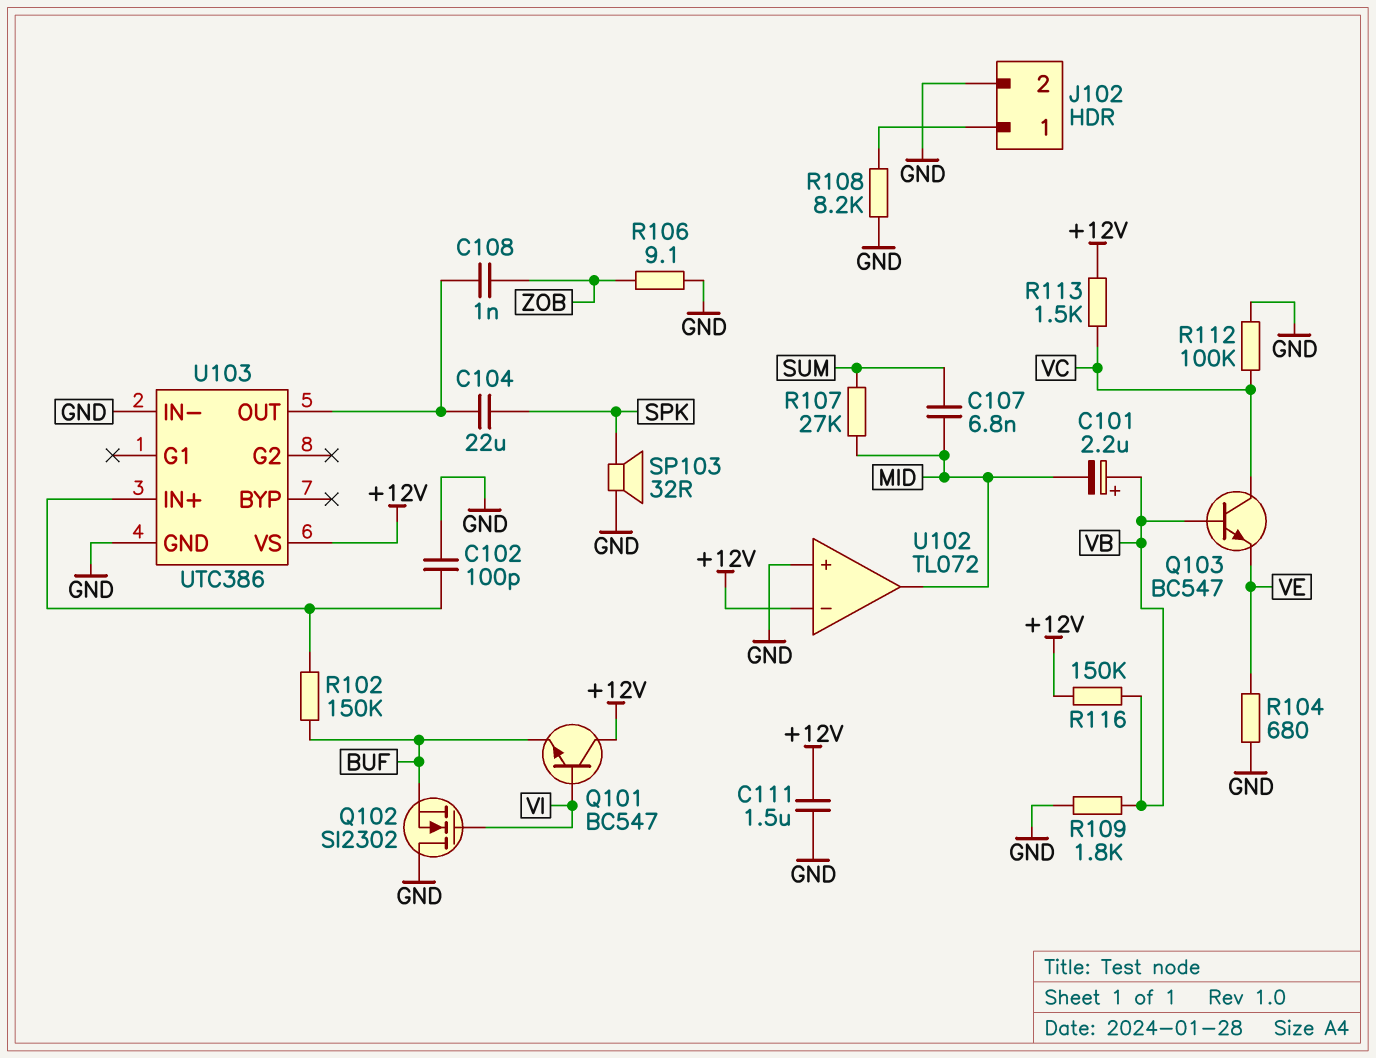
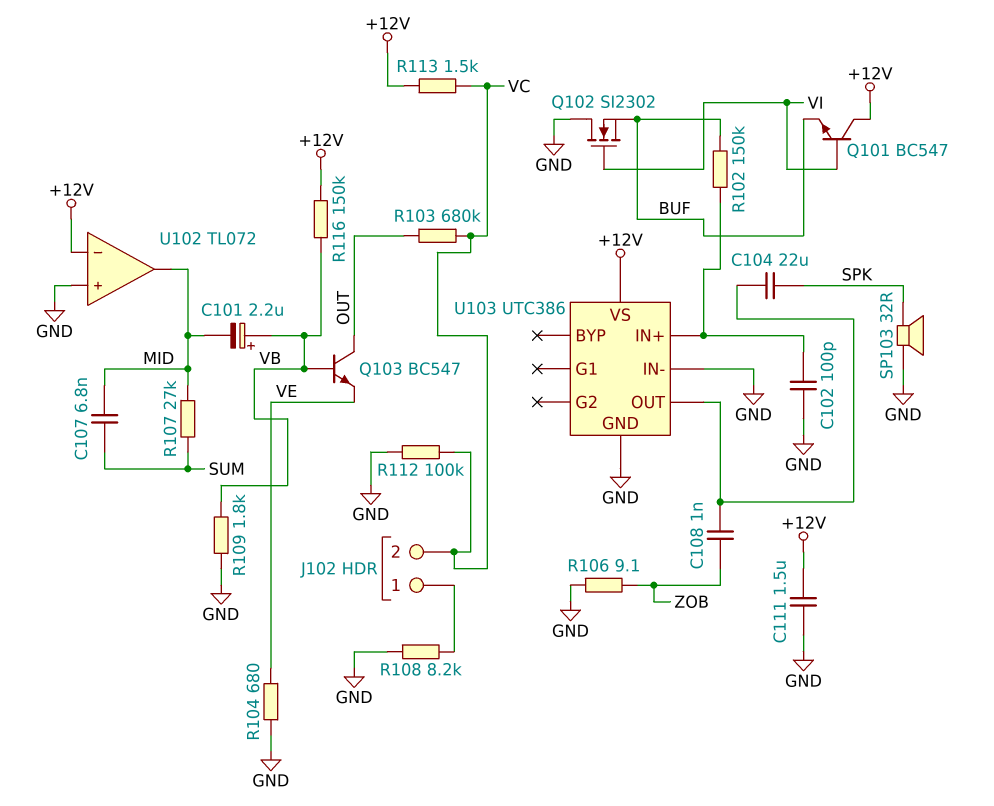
J102 pin 2: GND -> VC
Q103: NPN BC547 (B VB, C VC, E VE) -> NPN BC547 (B VB, C OUT, E VE)
R103: none -> 680k (OUT, VC)

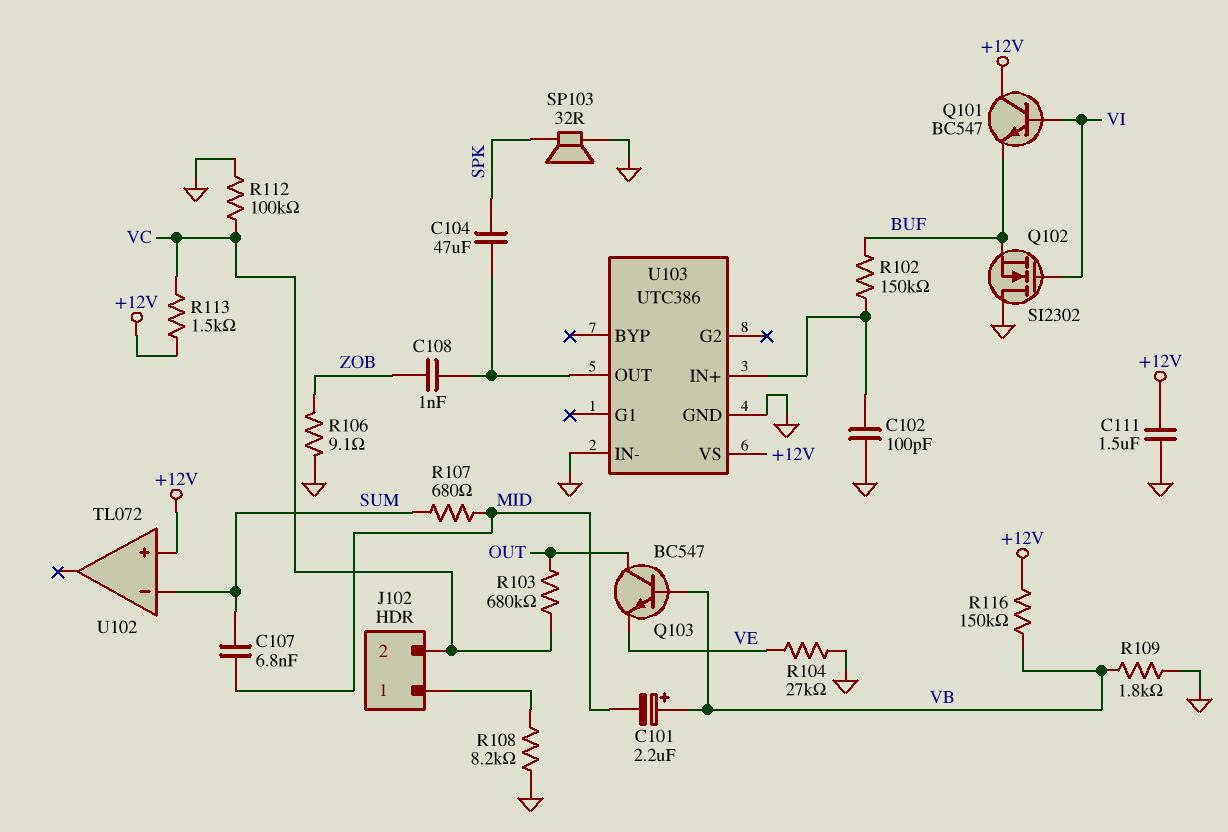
C104: 22uF (SPK, U103/OUT) -> 47uF (SPK, U103/OUT)
R104: 680 (GND, VE) -> 27k (GND, VE)
R107: 27k (MID, SUM) -> 680 (MID, SUM)
U102 pin in+: GND -> +12V
U102 pin in-: +12V -> SUM
U102 pin out: MID -> none

